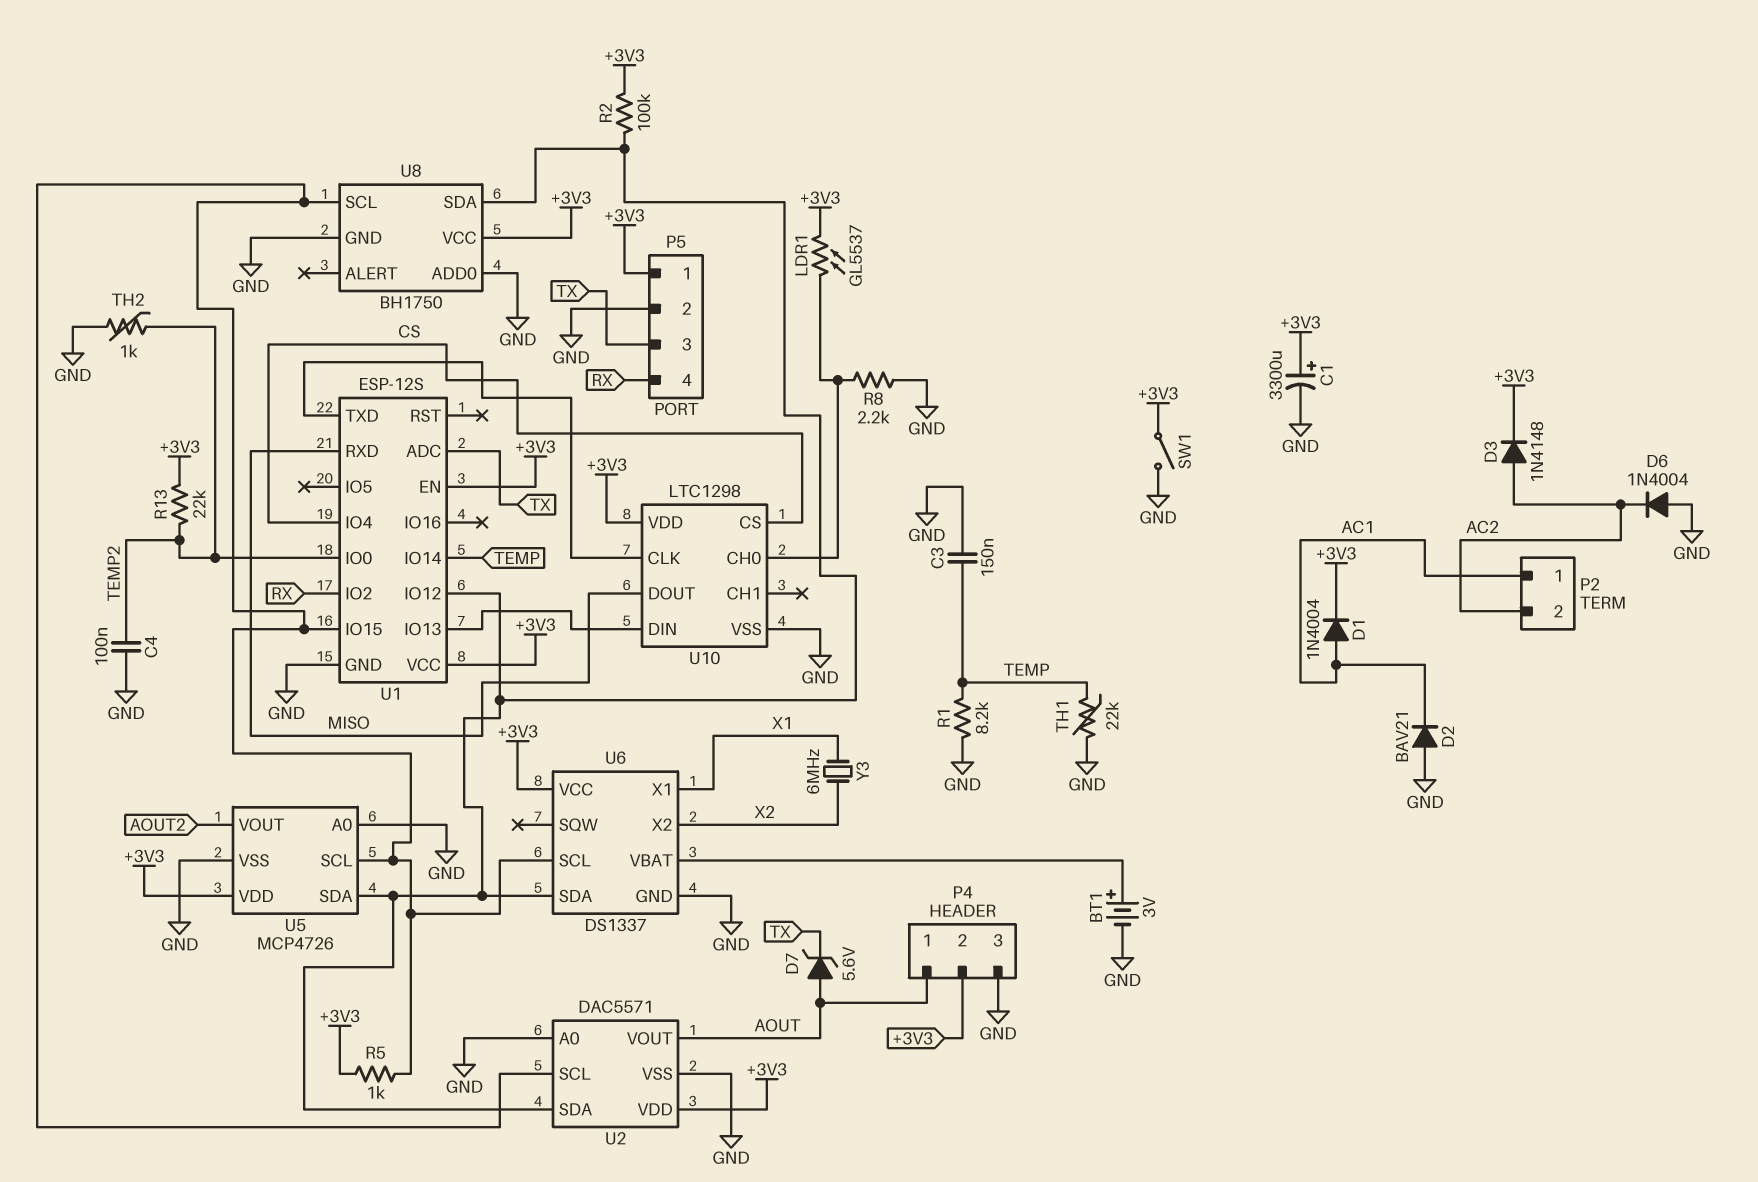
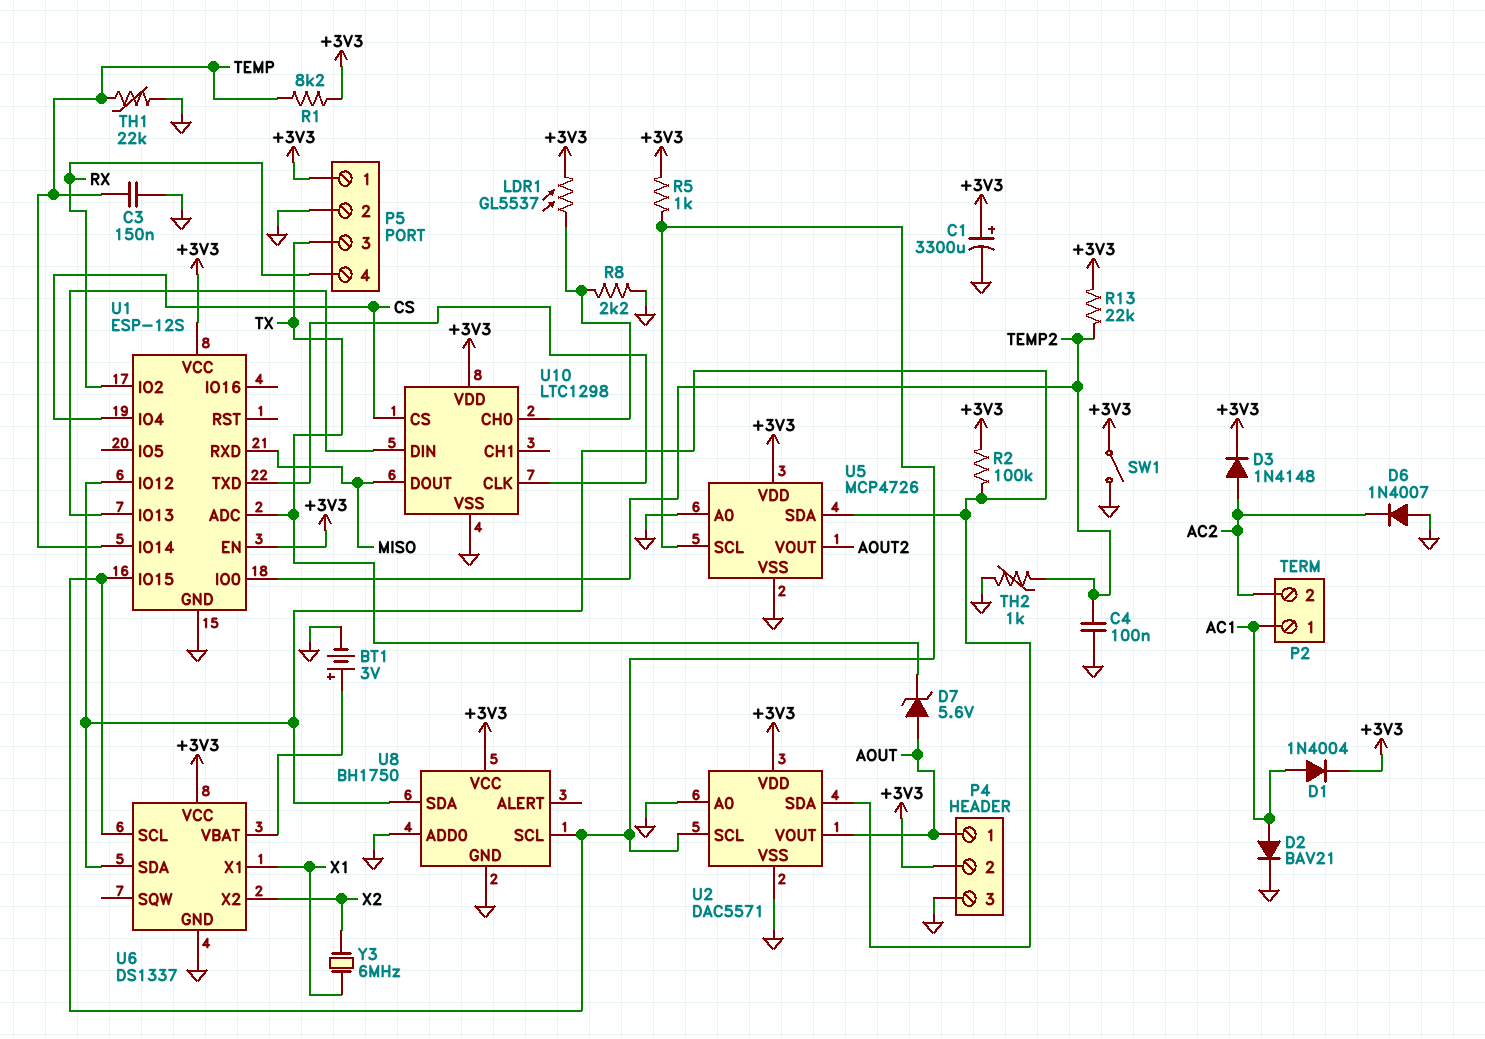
D2: diode BAV21 (A GND, K AC1) -> diode BAV21 (A AC1, K GND)
D6: diode 1N4004 (A GND, K AC2) -> diode 1N4007 (A GND, K AC2)
R1: 8.2k (GND, TEMP) -> 8.2k (+3V3, TEMP)

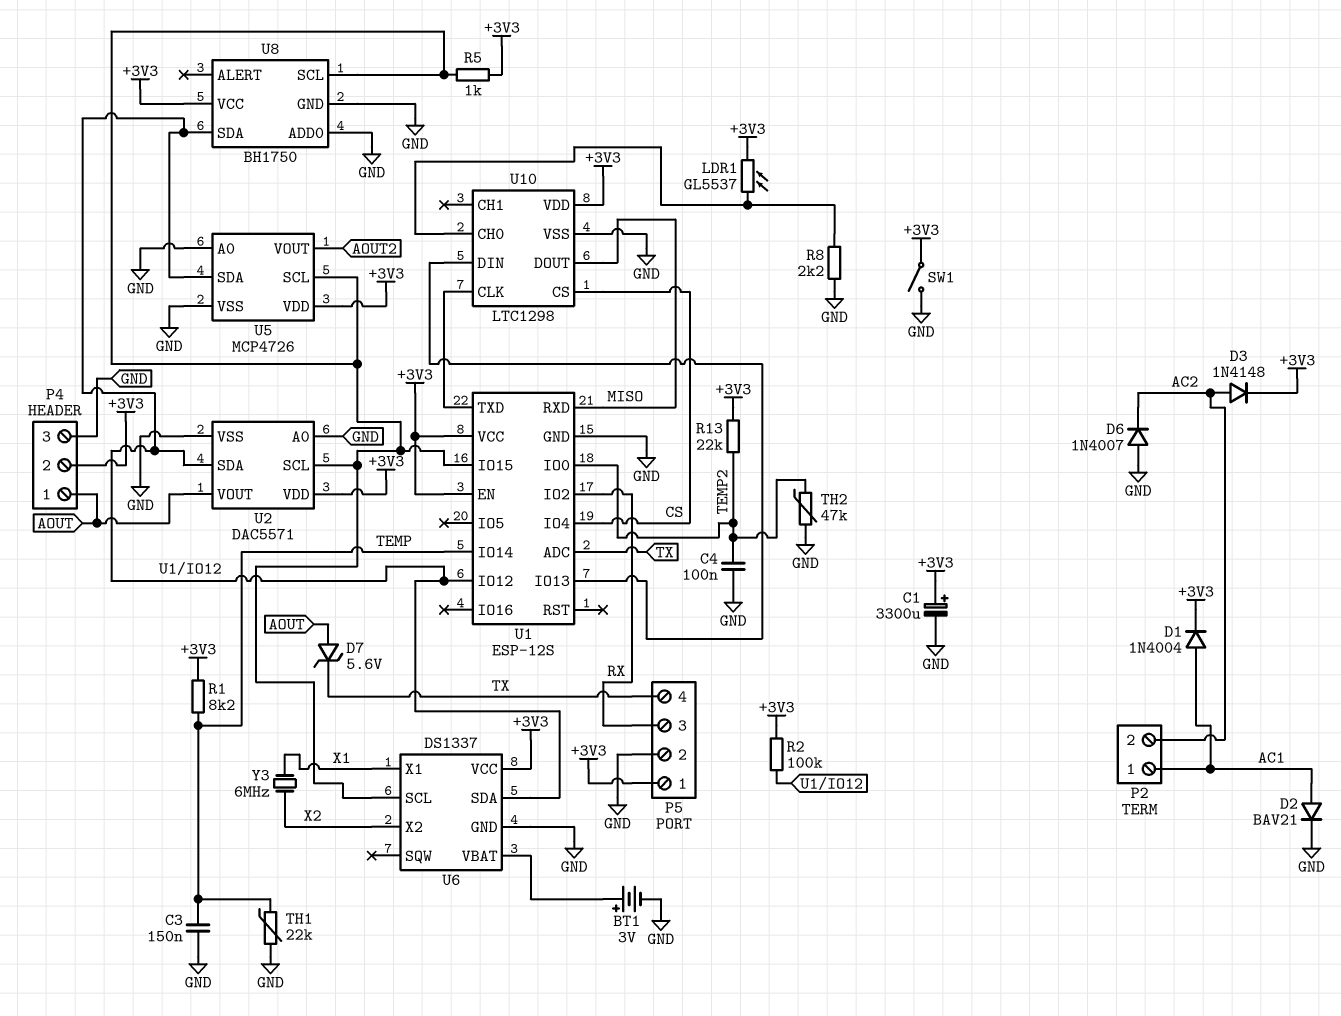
P5 pin 3: TX -> RX
P5 pin 4: RX -> TX
TH2: 1k (GND, TEMP2) -> 47k (GND, TEMP2)

